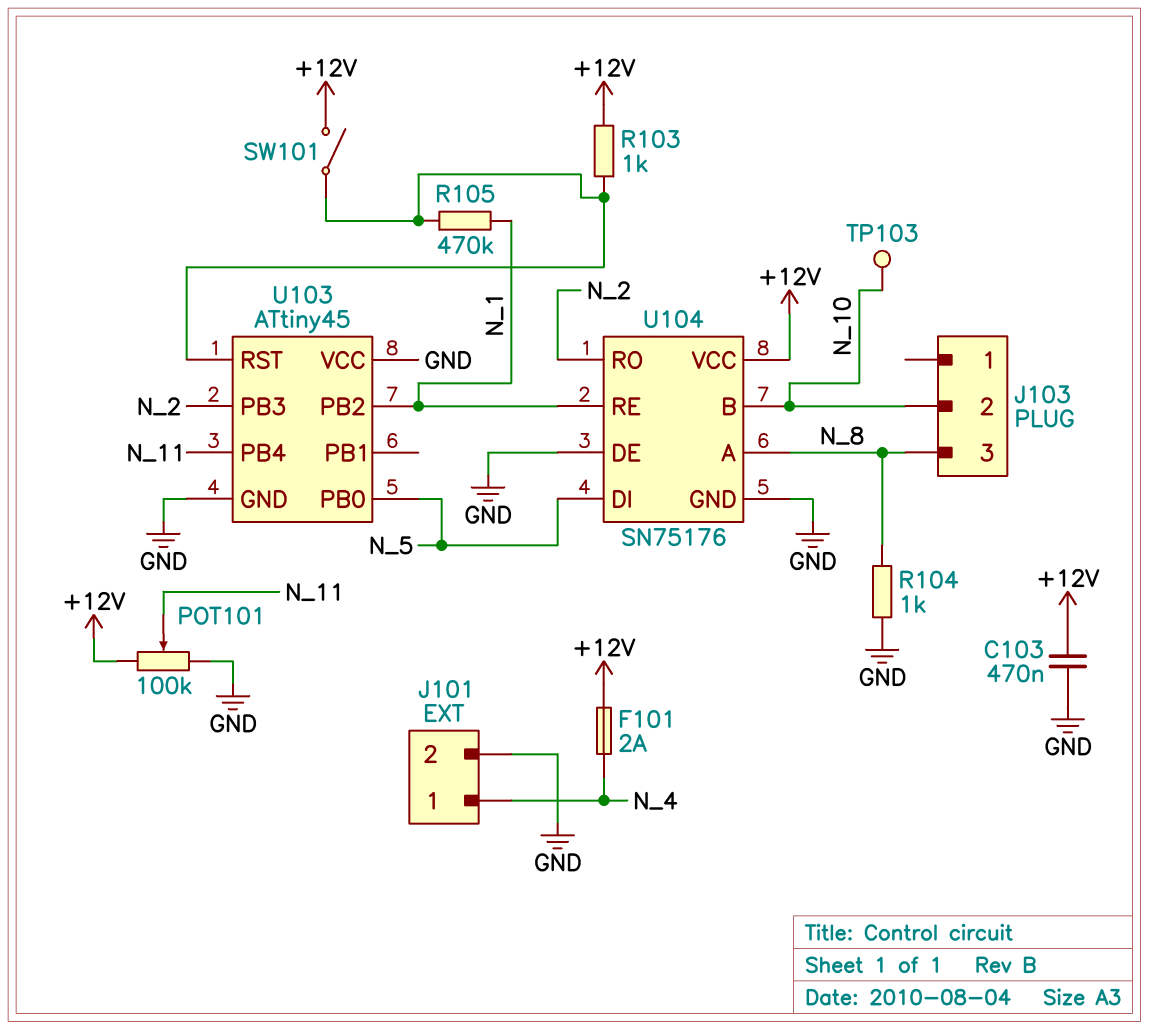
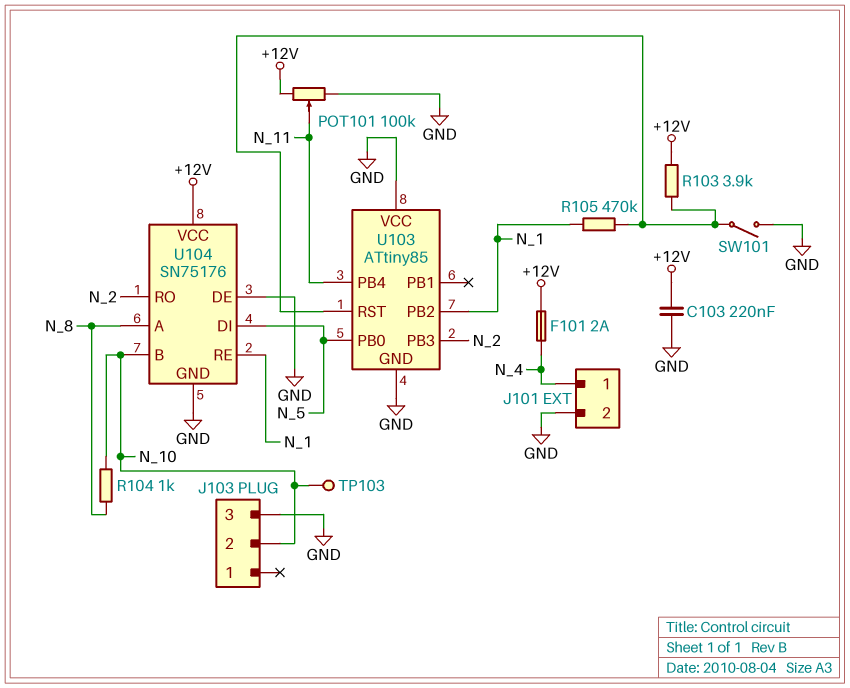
C103: 470nF (+12V, GND) -> 220nF (+12V, GND)
J103 pin 3: N_8 -> GND
R103: 1k (+12V, U103/RST) -> 3.9k (+12V, U103/RST)
R104: 1k (GND, N_8) -> 1k (N_8, N_10)
SW101: switch (+12V, U103/RST) -> switch (GND, U103/RST)
U103: ATtiny45 -> ATtiny85

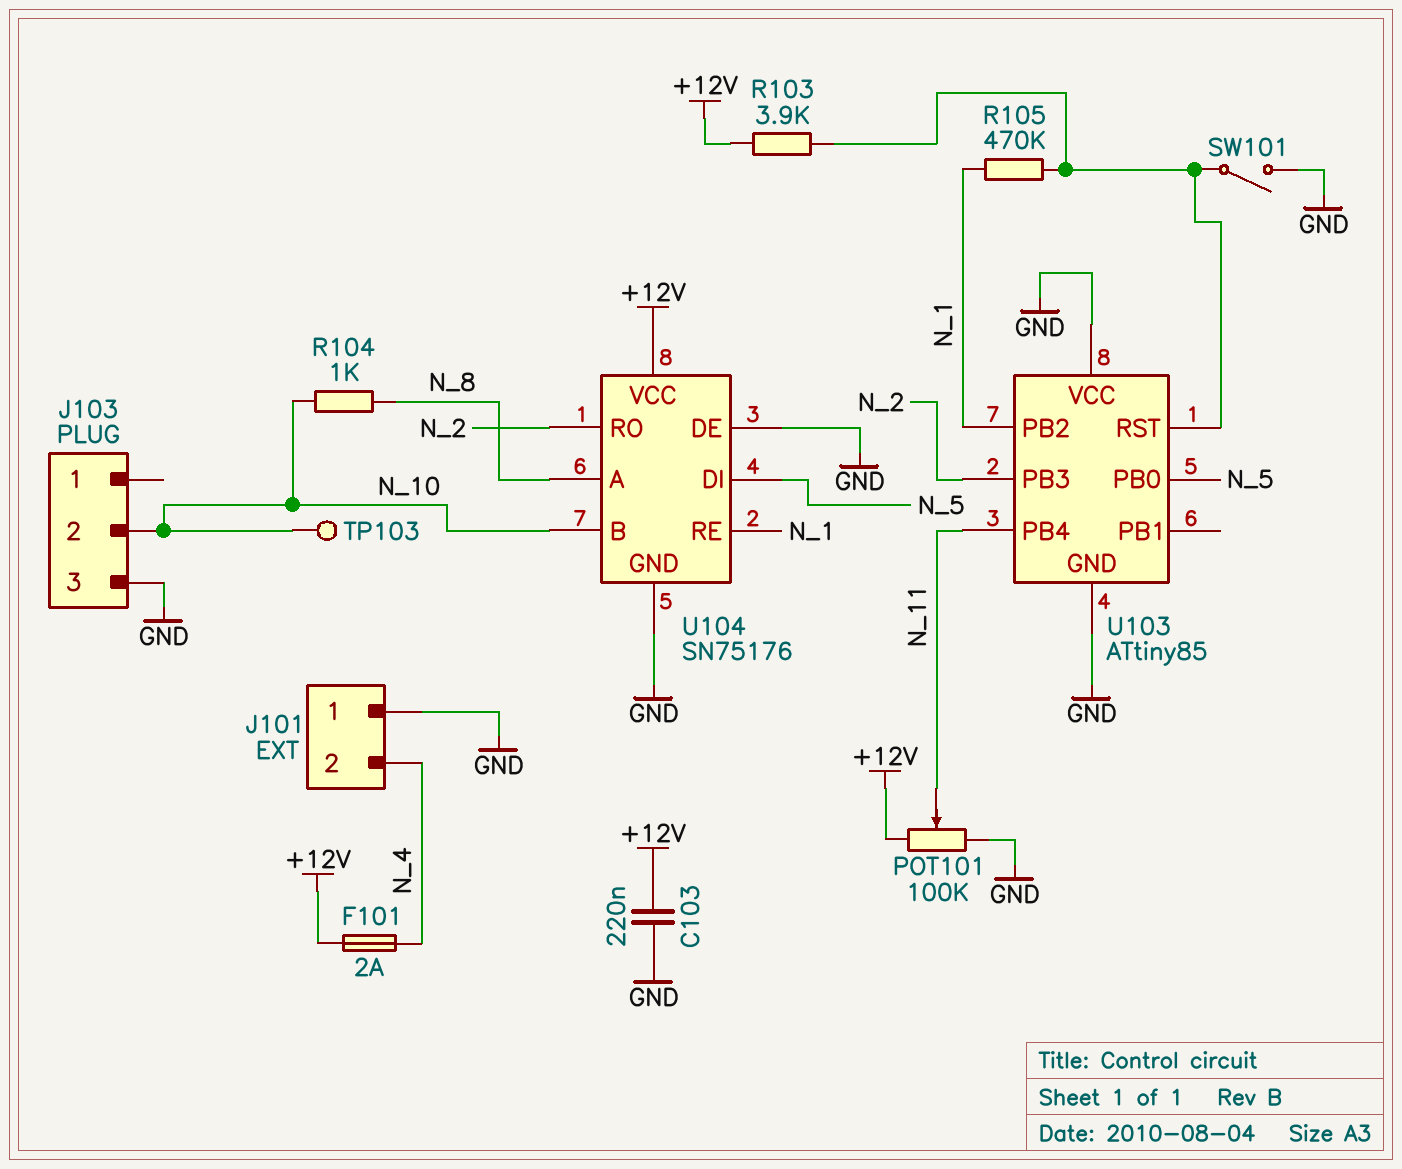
J101 pin 1: N_4 -> GND
J101 pin 2: GND -> N_4

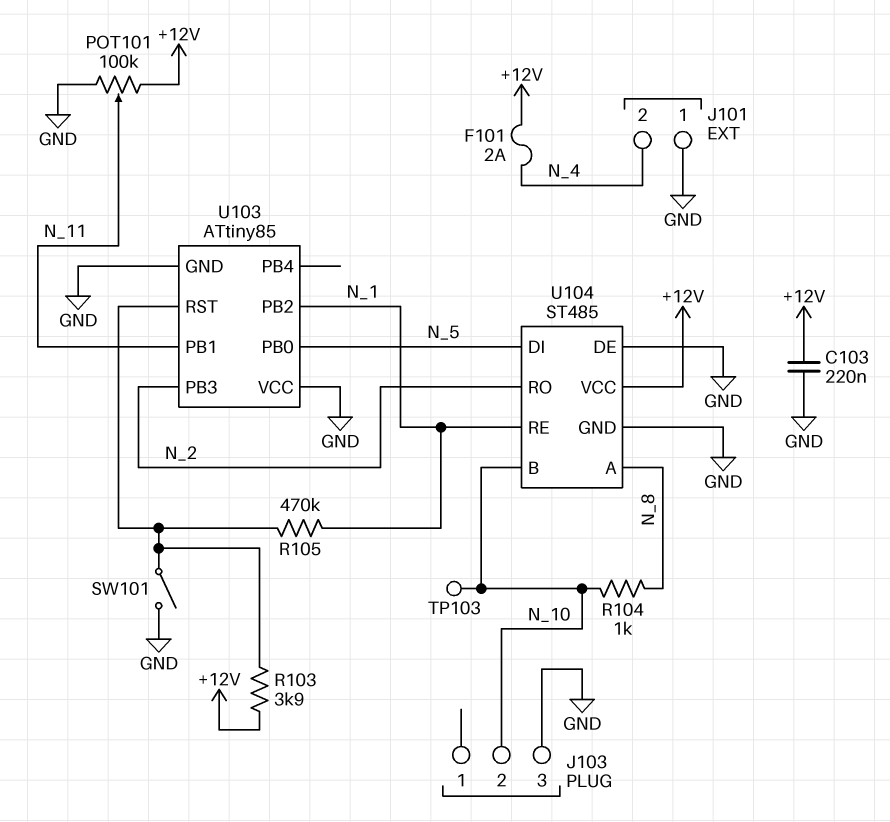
U103 pin PB1: none -> N_11
U103 pin PB4: N_11 -> none
U104: SN75176 -> ST485

